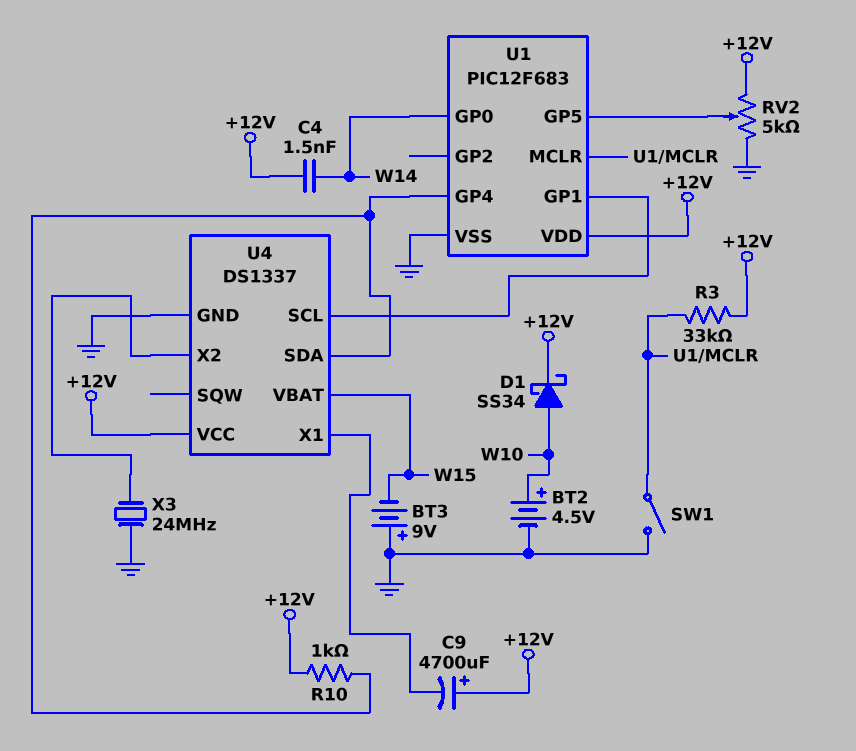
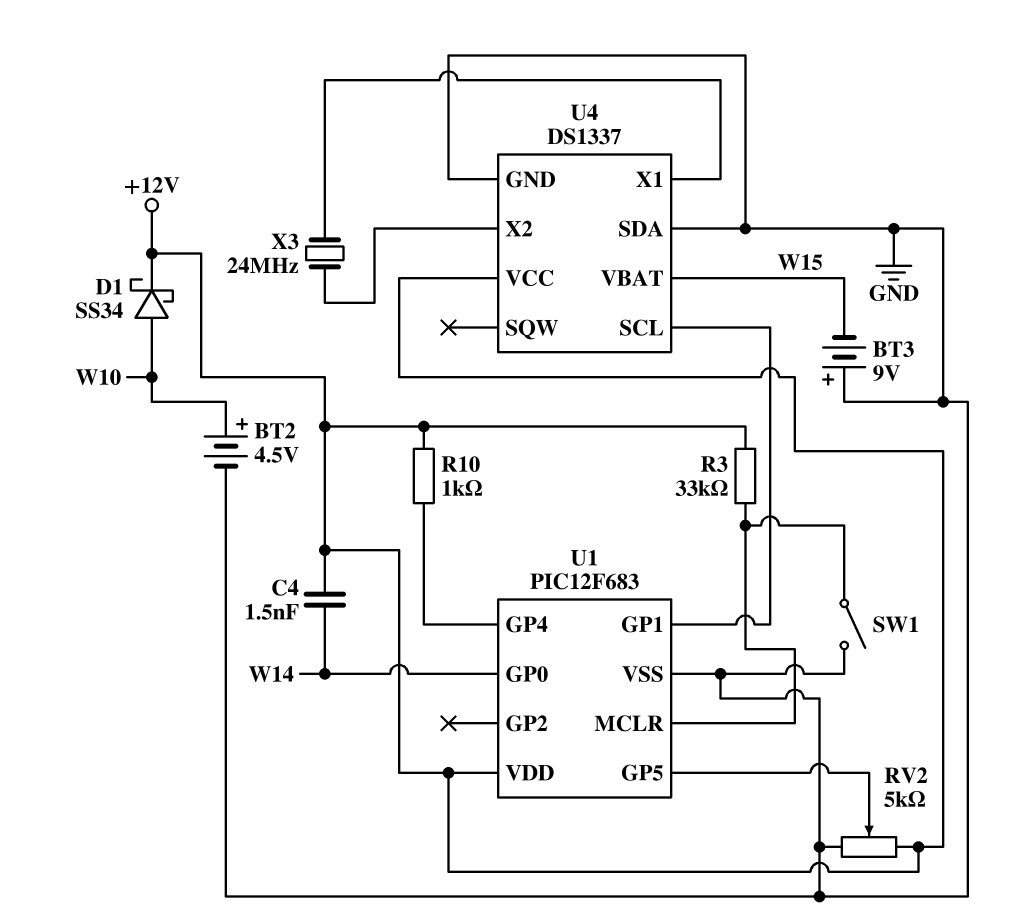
C9: 4700uF (plus +12V, minus U4/X1) -> none
U4 pin SDA: U1/GP4 -> GND
X3: 24MHz (GND, U4/X2) -> 24MHz (U4/X1, U4/X2)

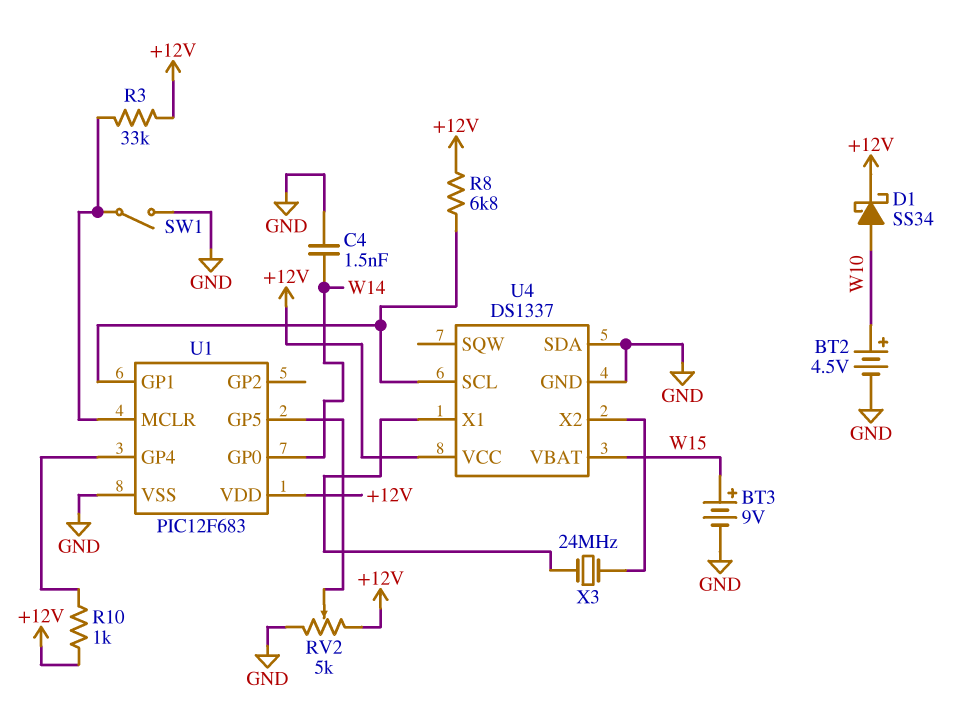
BT3: 9V (plus GND, minus W15) -> 9V (plus W15, minus GND)
C4: 1.5nF (+12V, W14) -> 1.5nF (GND, W14)
R8: none -> 6.8k (+12V, U1/GP1)

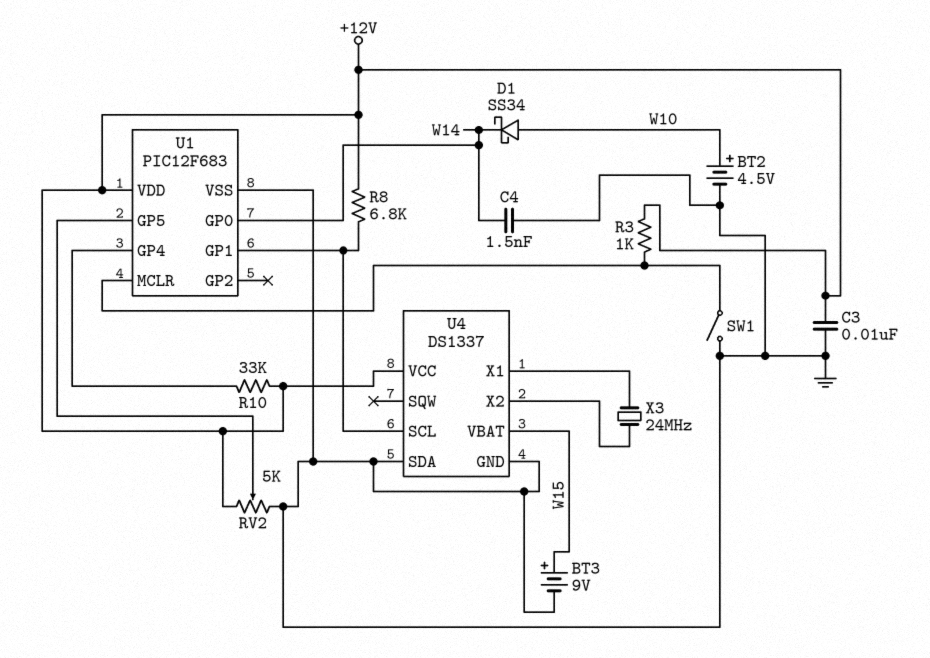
C3: none -> 10nF (+12V, GND)
D1: schottky SS34 (A W10, K +12V) -> schottky SS34 (A W10, K W14)
R3: 33k (+12V, U1/MCLR) -> 1k (+12V, U1/MCLR)
R10: 1k (+12V, U1/GP4) -> 33k (+12V, U1/GP4)

